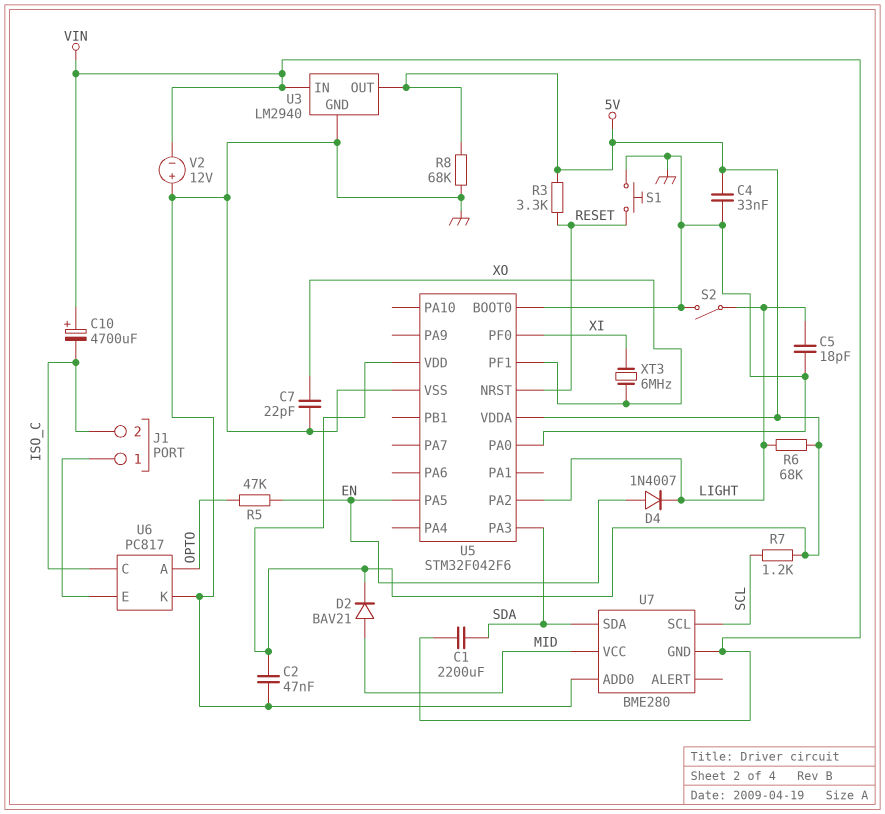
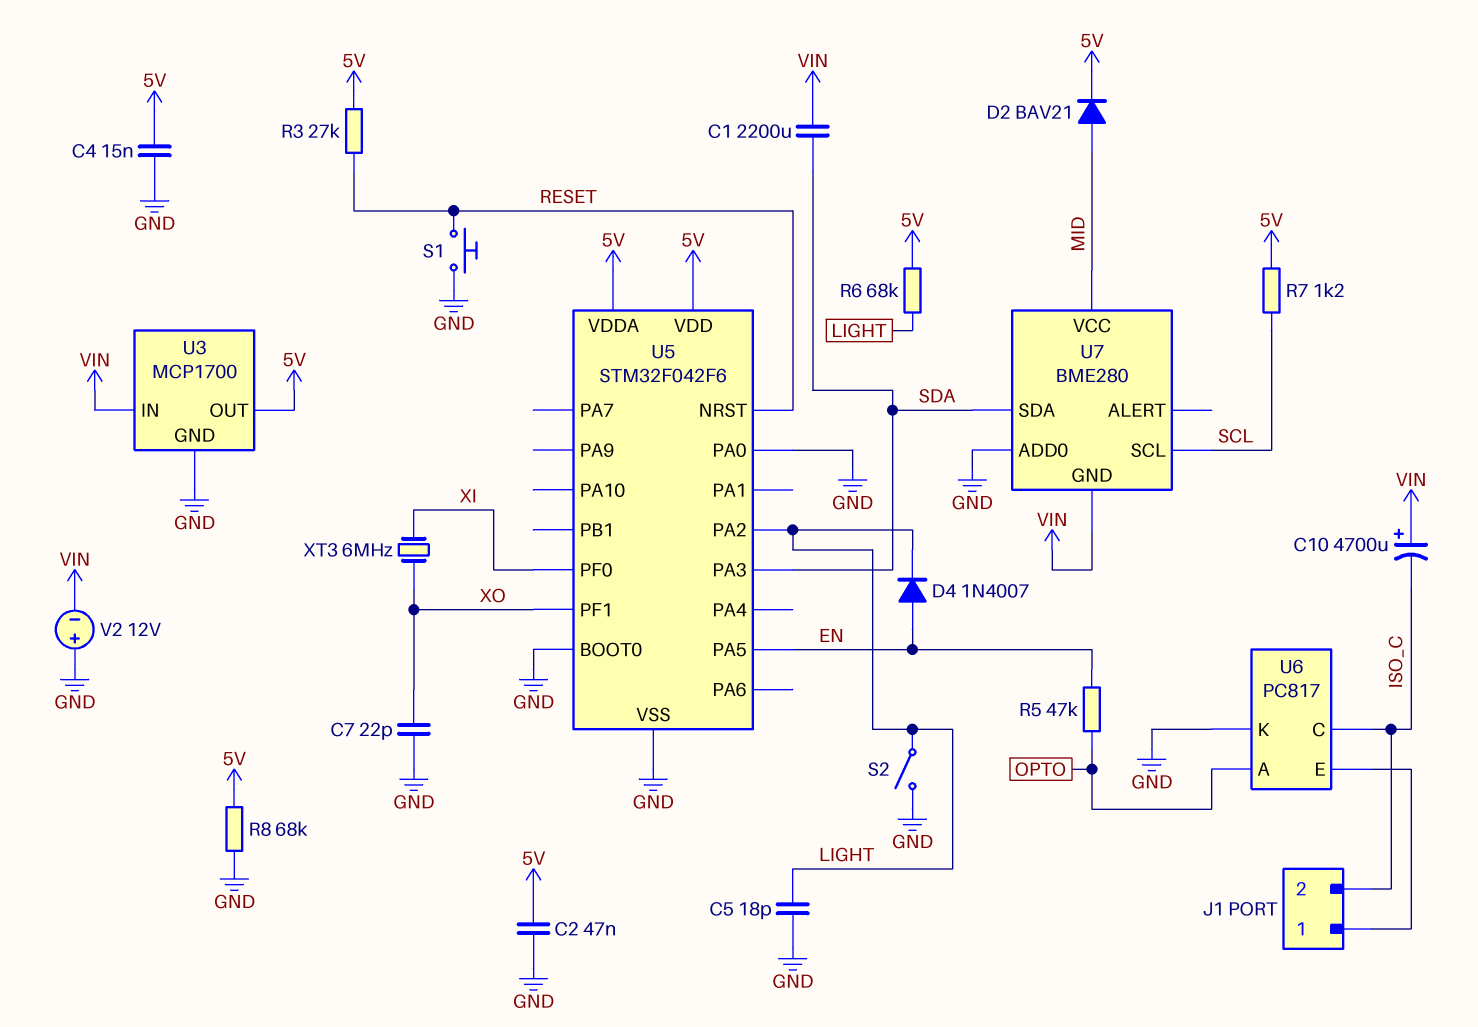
C4: 33nF (5V, GND) -> 15nF (5V, GND)
R3: 3.3k (5V, RESET) -> 27k (5V, RESET)
U3: LM2940 -> MCP1700

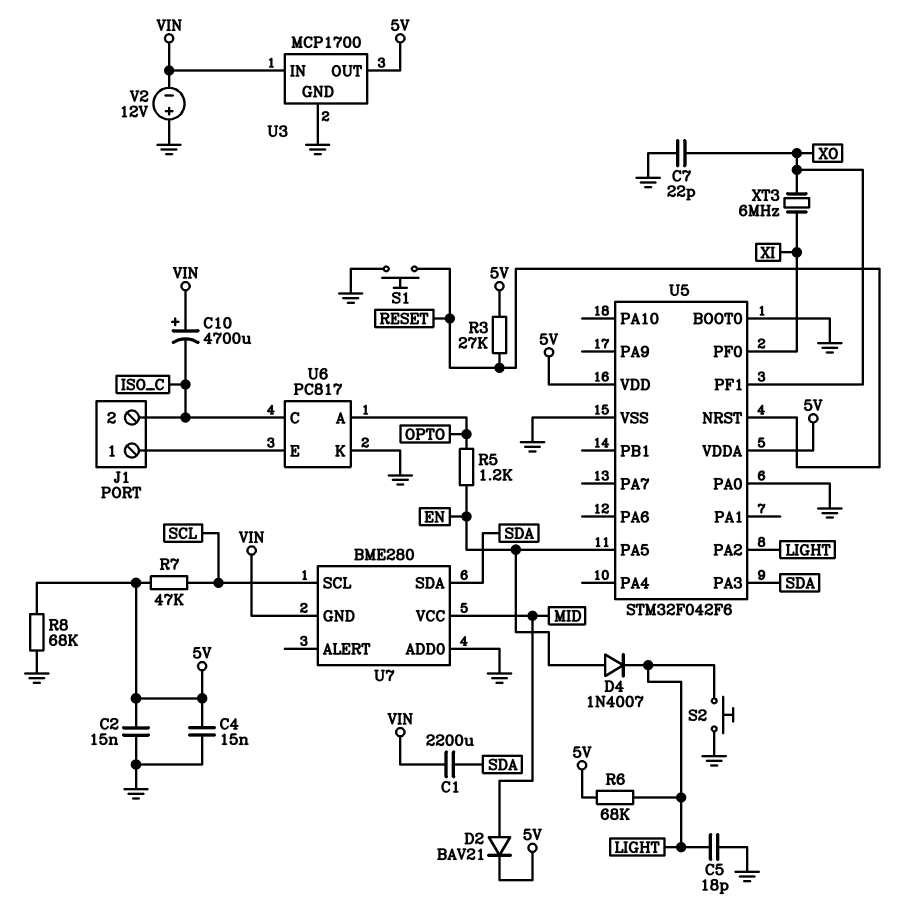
C2: 47nF (5V, GND) -> 15nF (5V, GND)
R5: 47k (EN, OPTO) -> 1.2k (EN, OPTO)
R7: 1.2k (5V, SCL) -> 47k (5V, SCL)
S2: switch (GND, LIGHT) -> button (GND, LIGHT)

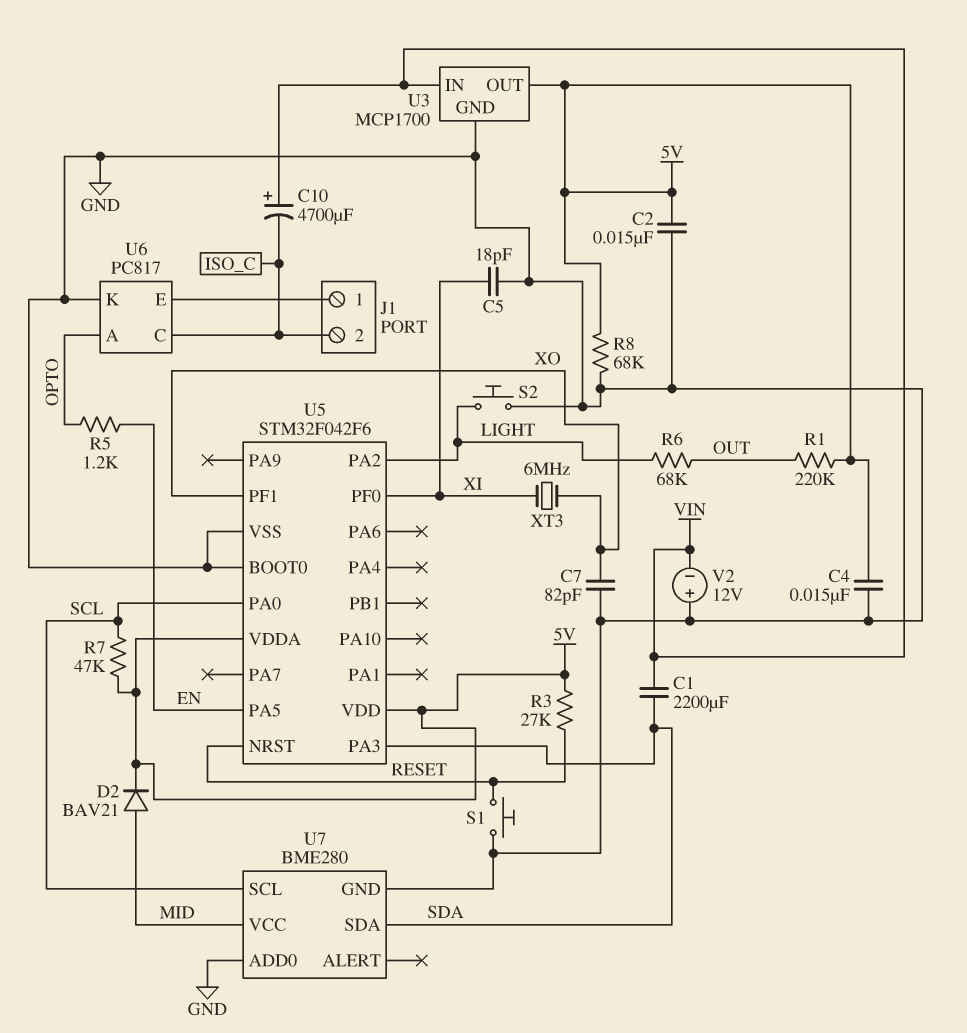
C5: 18pF (GND, LIGHT) -> 18pF (GND, XI)
C7: 22pF (GND, XO) -> 82pF (GND, XO)
D4: diode 1N4007 (A EN, K LIGHT) -> none
R1: none -> 220k (5V, OUT)
R6: 68k (5V, LIGHT) -> 68k (LIGHT, OUT)
U5 pin PA0: GND -> SCL
U7 pin GND: VIN -> GND

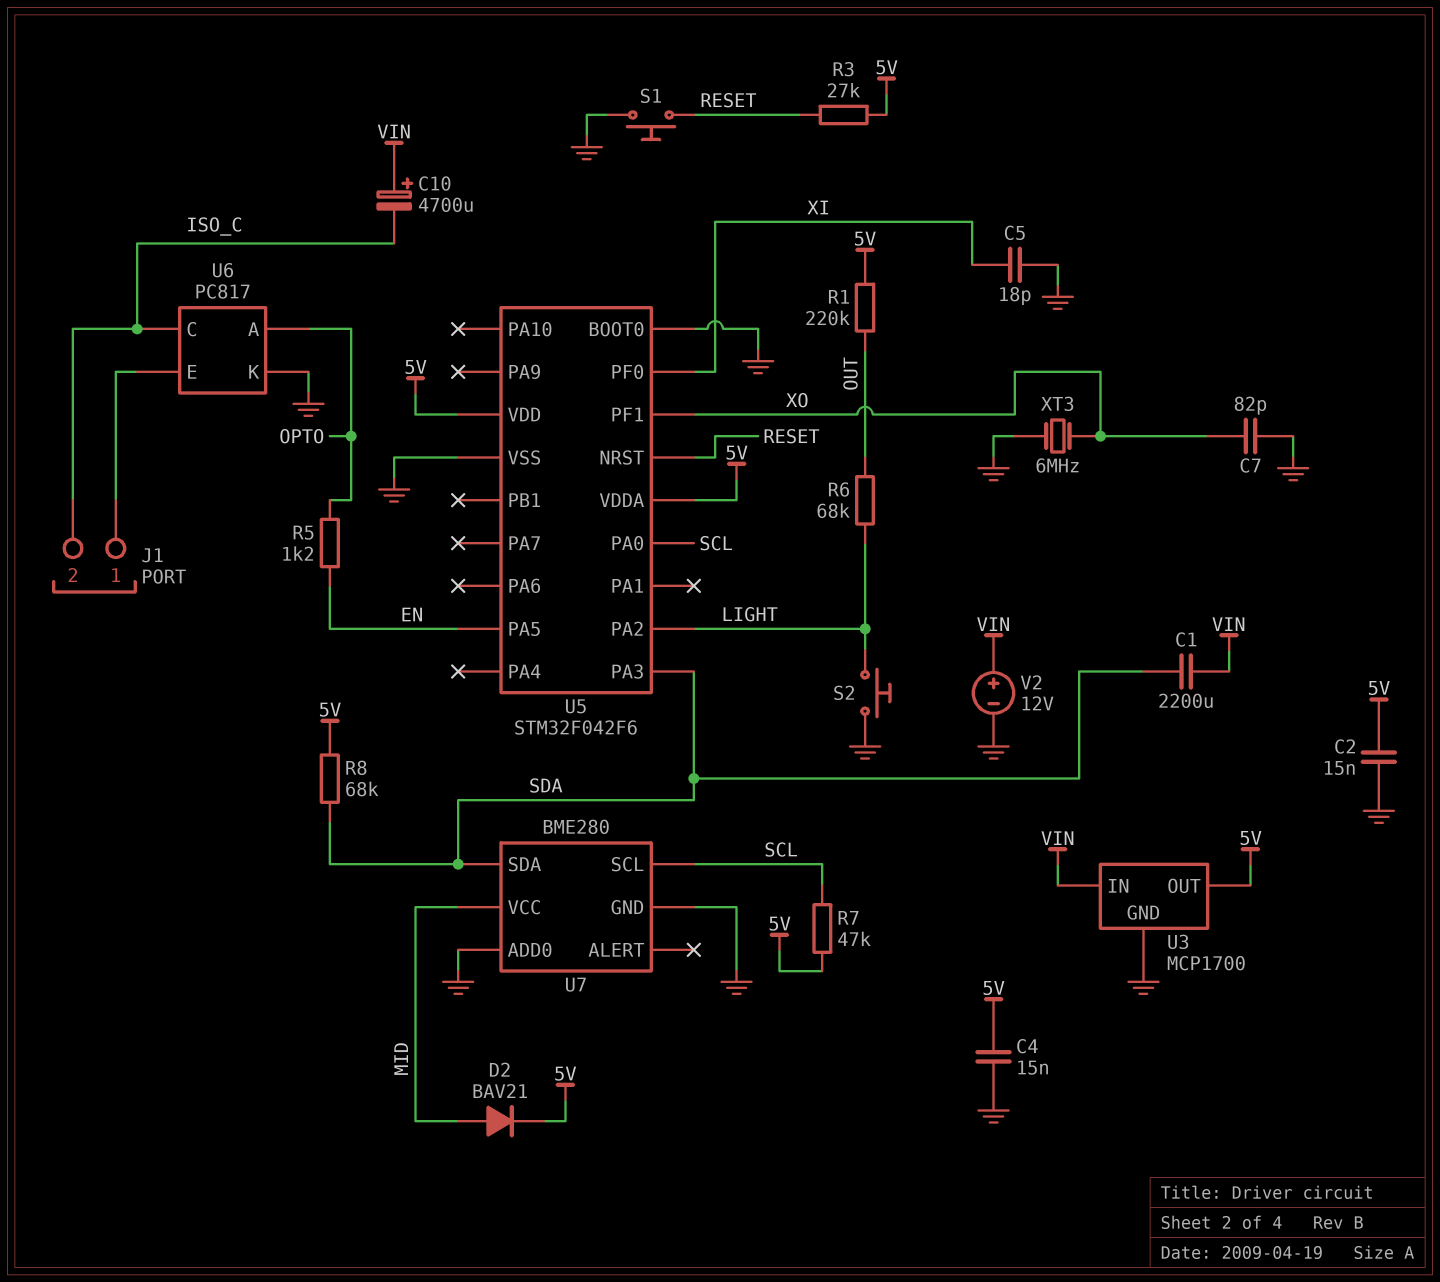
R8: 68k (5V, GND) -> 68k (5V, SDA)
V2: 12V (plus GND, minus VIN) -> 12V (plus VIN, minus GND)
XT3: 6MHz (XI, XO) -> 6MHz (GND, XO)

